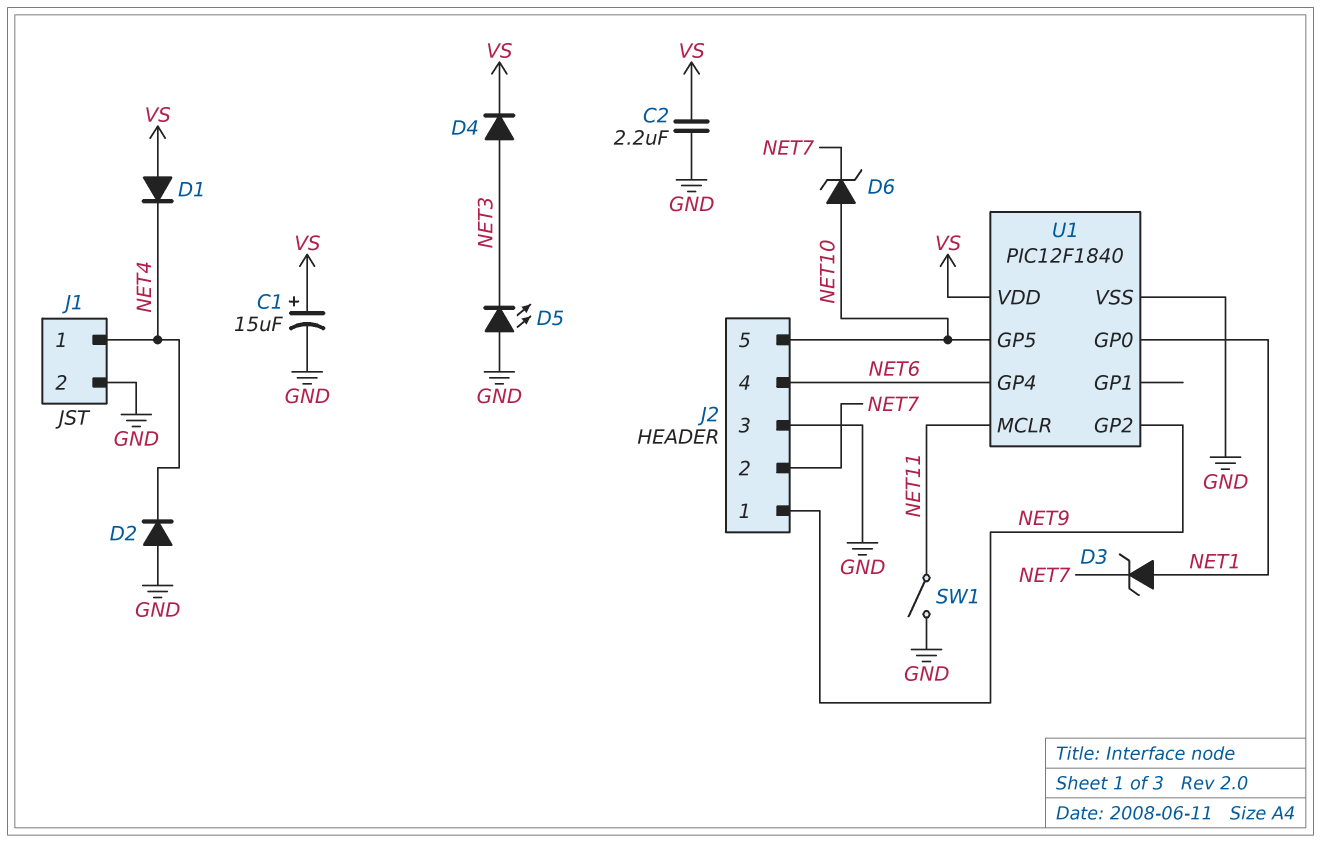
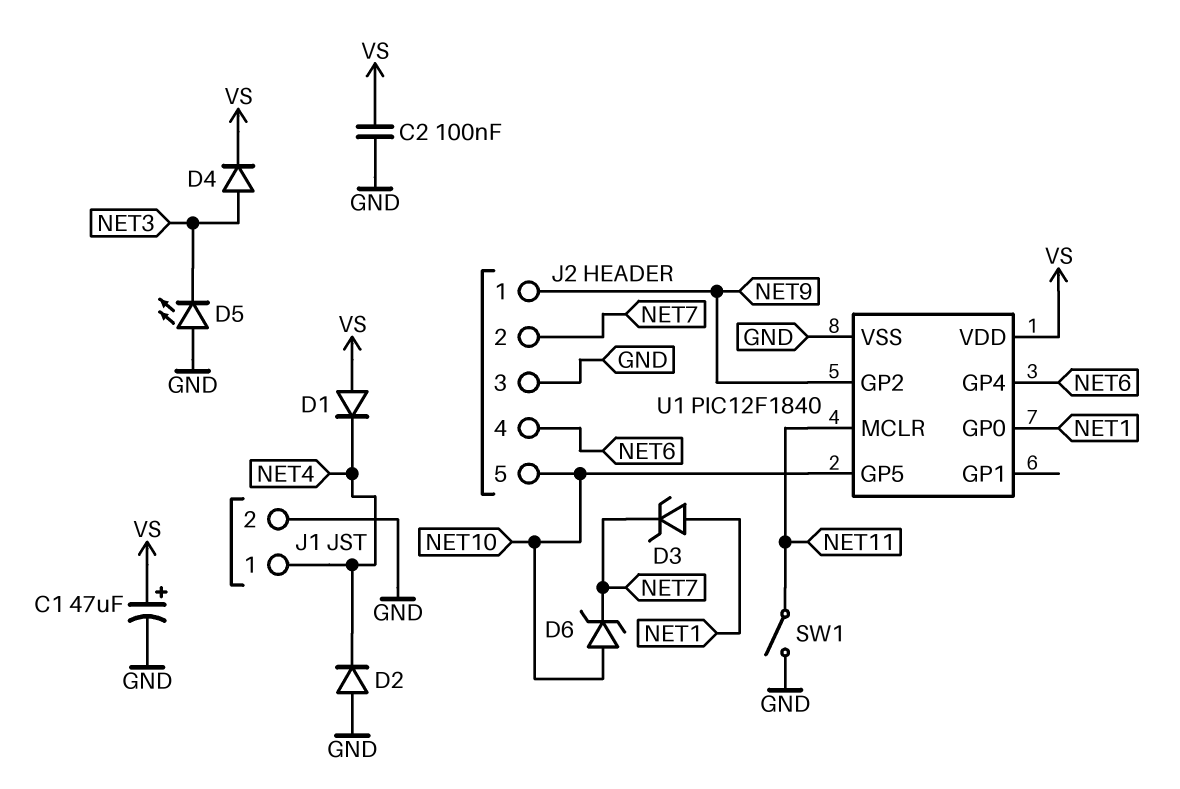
C1: 15uF (plus VS, minus GND) -> 47uF (plus VS, minus GND)
C2: 2.2uF (GND, VS) -> 100nF (GND, VS)

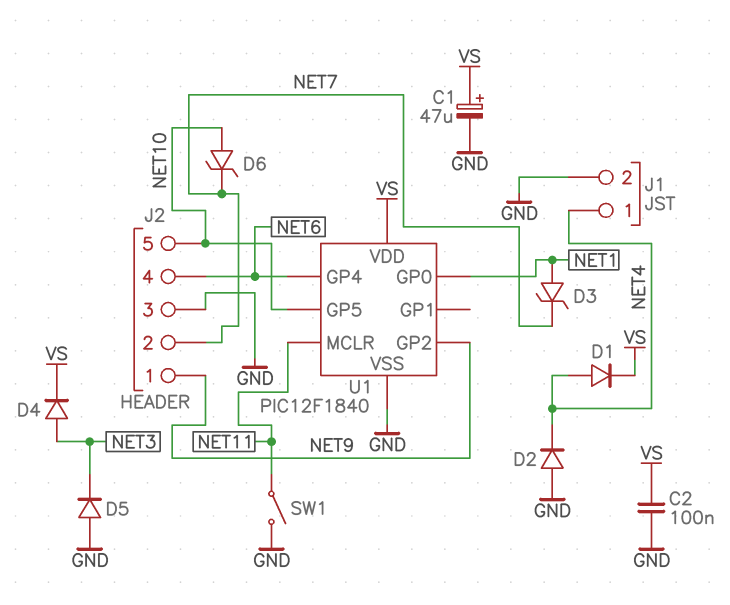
D1: diode (A VS, K NET4) -> diode (A NET4, K VS)
D5: LED (A GND, K NET3) -> diode (A GND, K NET3)

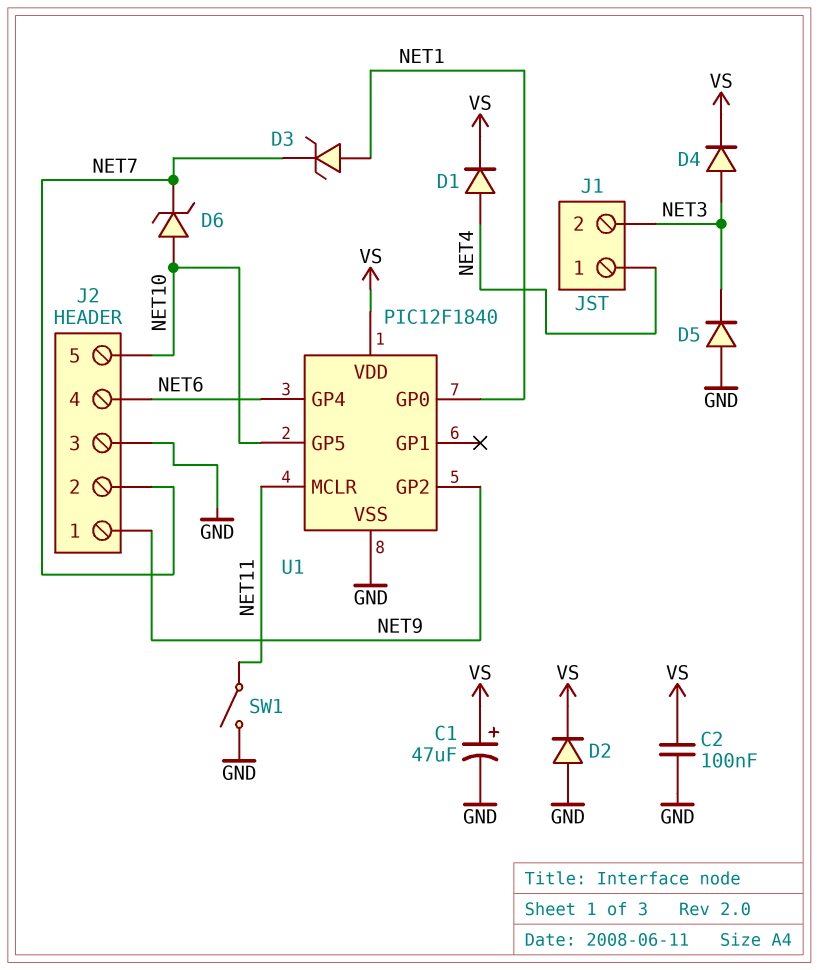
D2: diode (A GND, K NET4) -> diode (A GND, K VS)
J1 pin 2: GND -> NET3

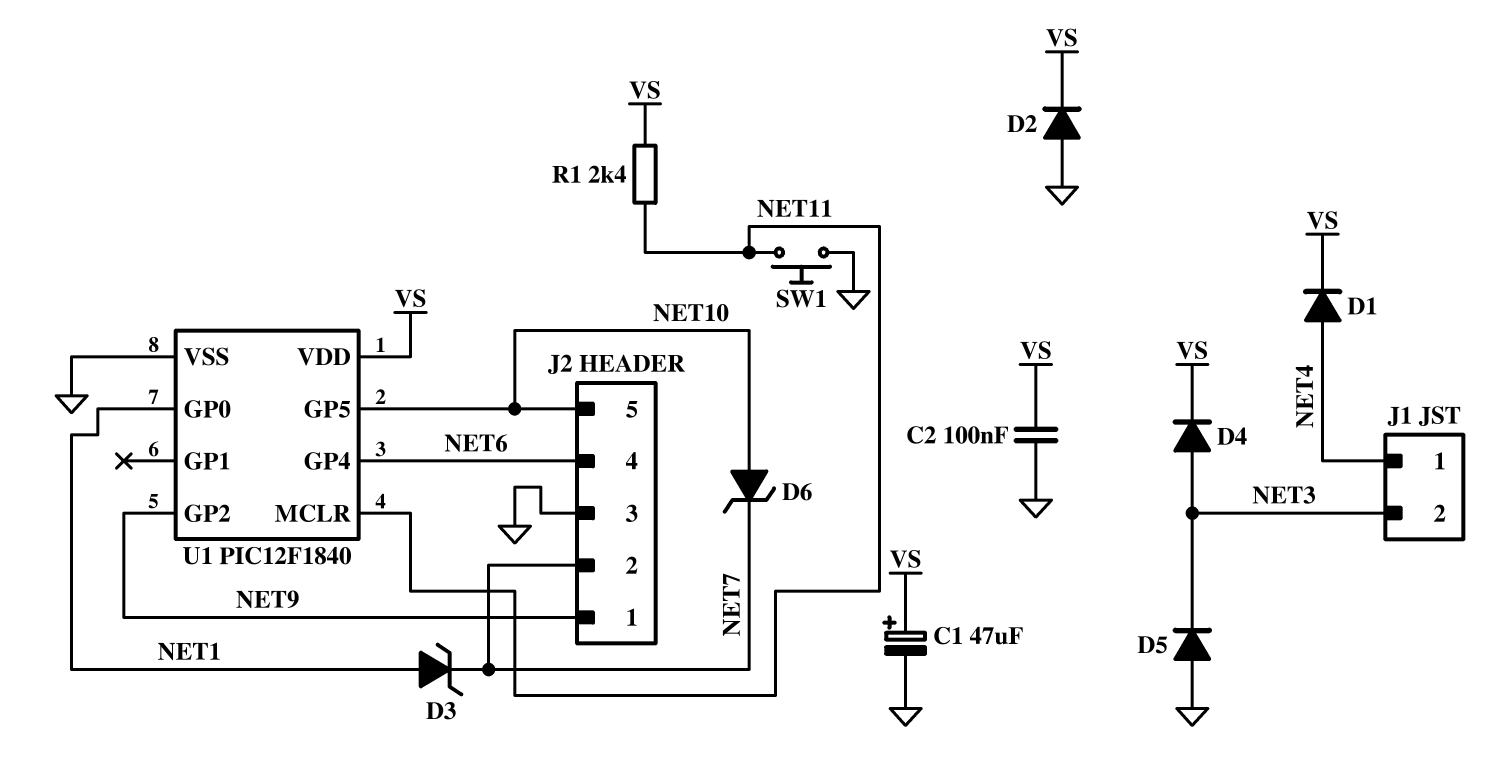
R1: none -> 2.4k (NET11, VS)
SW1: switch (GND, NET11) -> button (GND, NET11)

